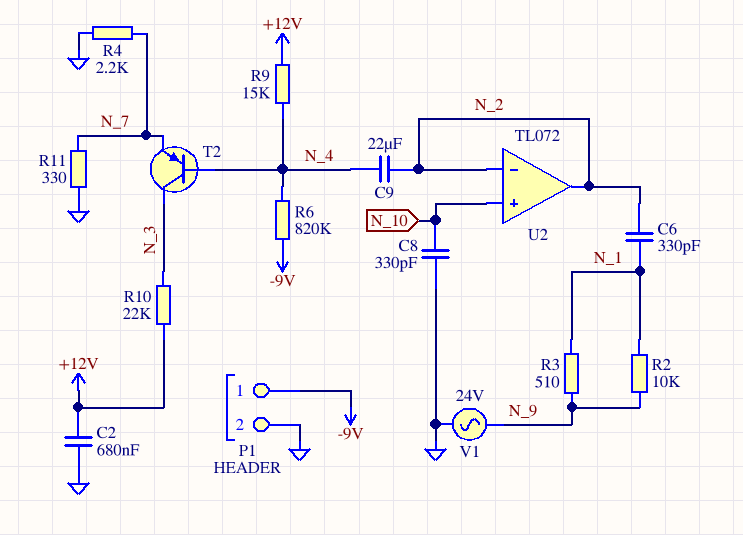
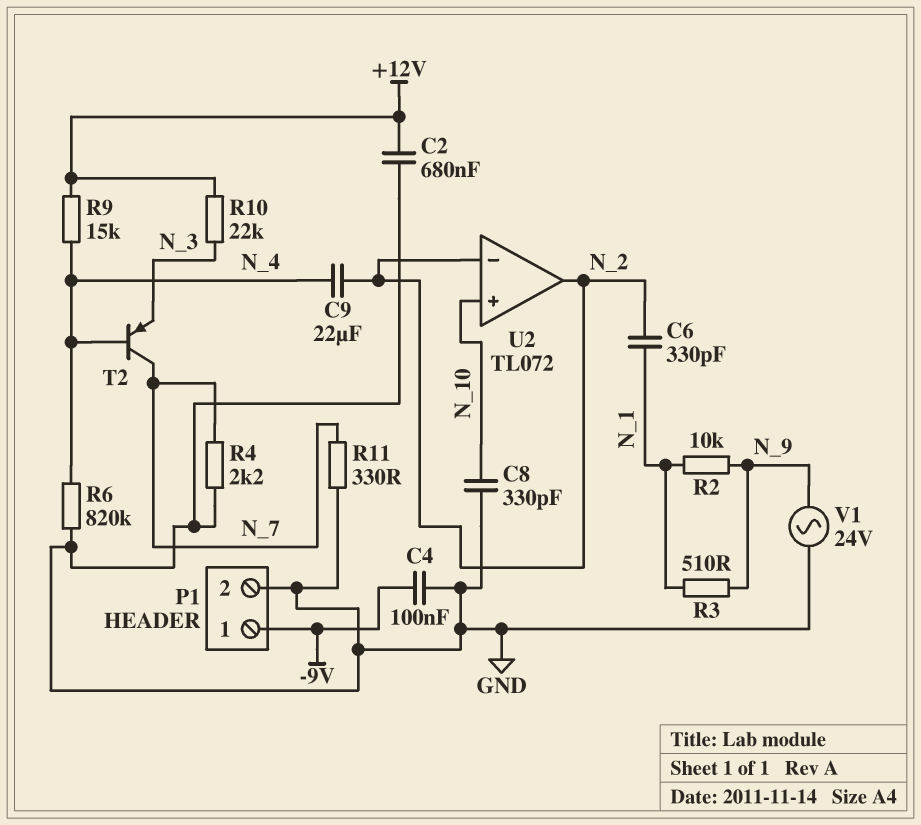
C4: none -> 100nF (-9V, GND)
R6: 820k (-9V, N_4) -> 820k (GND, N_4)
T2: PNP (B N_4, C N_3, E N_7) -> PNP (B N_4, C N_7, E N_3)

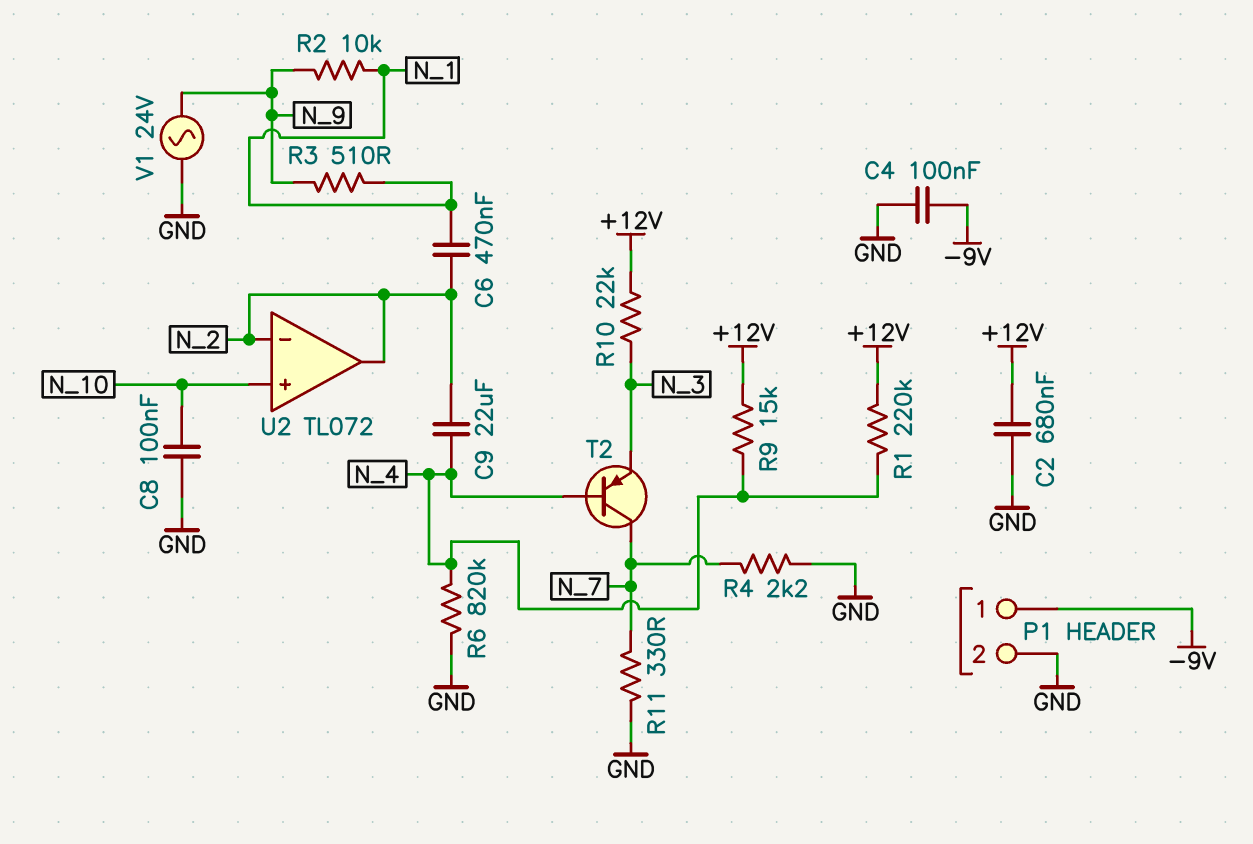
C6: 330pF (N_1, N_2) -> 470nF (N_1, N_2)
C8: 330pF (GND, N_10) -> 100nF (GND, N_10)
R1: none -> 220k (+12V, N_4)

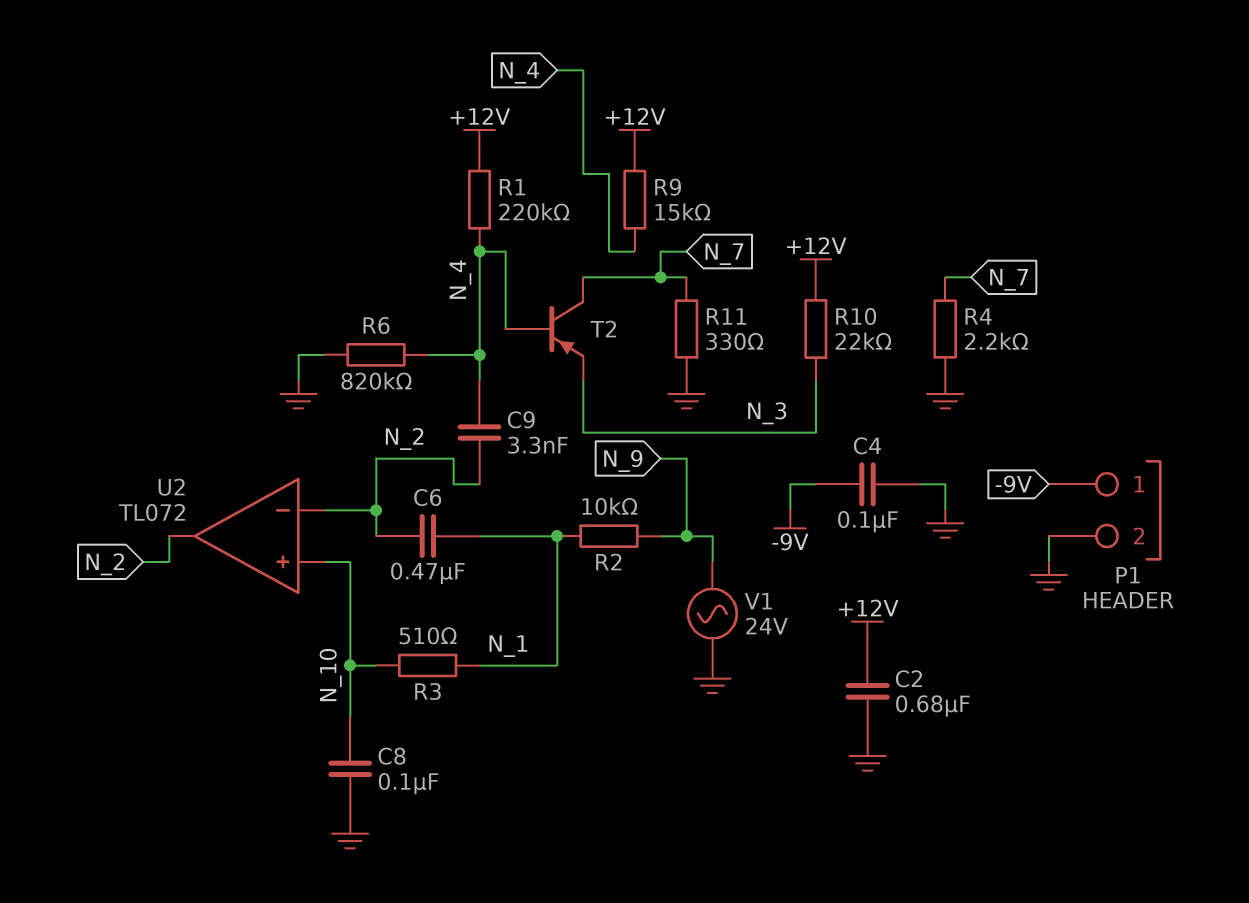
C9: 22uF (N_2, N_4) -> 3.3nF (N_2, N_4)
R3: 510 (N_1, N_9) -> 510 (N_1, N_10)

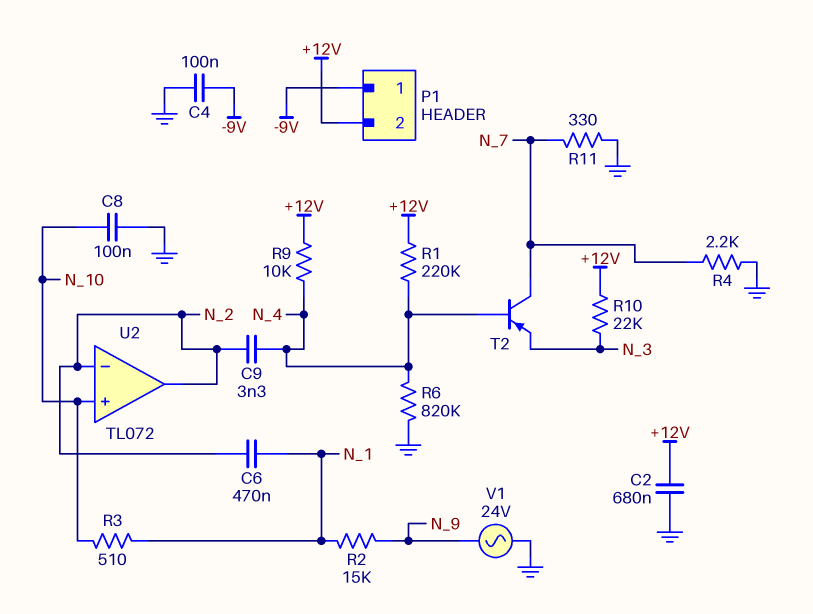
P1 pin 2: GND -> +12V
R2: 10k (N_1, N_9) -> 15k (N_1, N_9)
R9: 15k (+12V, N_4) -> 10k (+12V, N_4)

